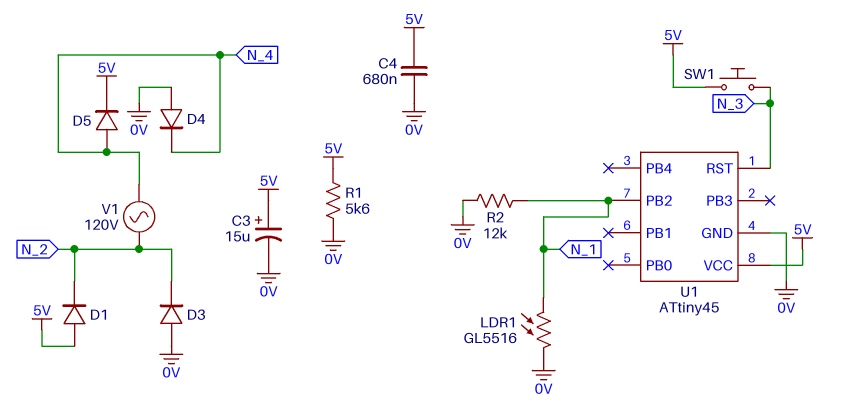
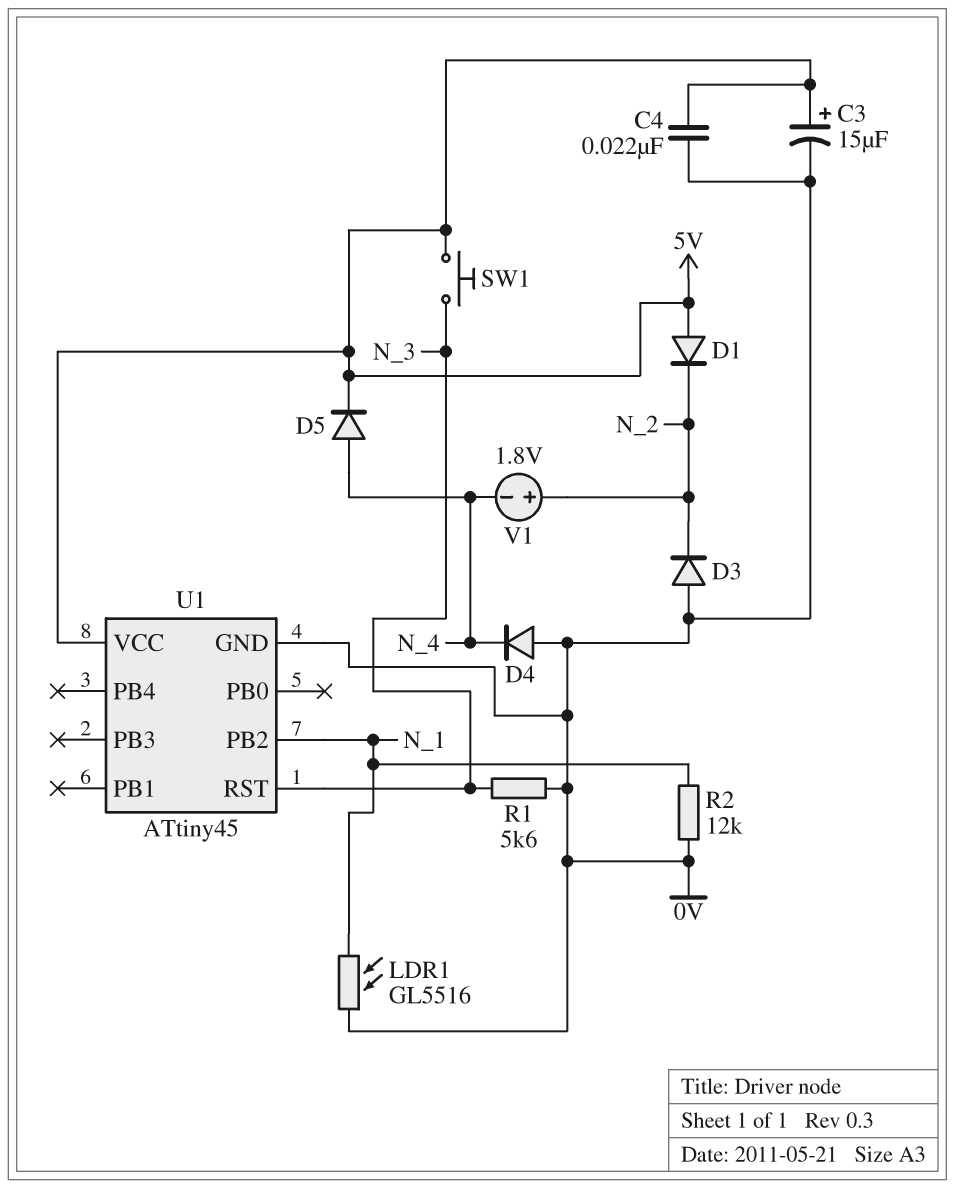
C4: 680nF (0V, 5V) -> 22nF (0V, 5V)
R1: 5.6k (0V, 5V) -> 5.6k (0V, N_3)
V1: AC 120V (N_2, N_4) -> 1.8V (plus N_2, minus N_4)

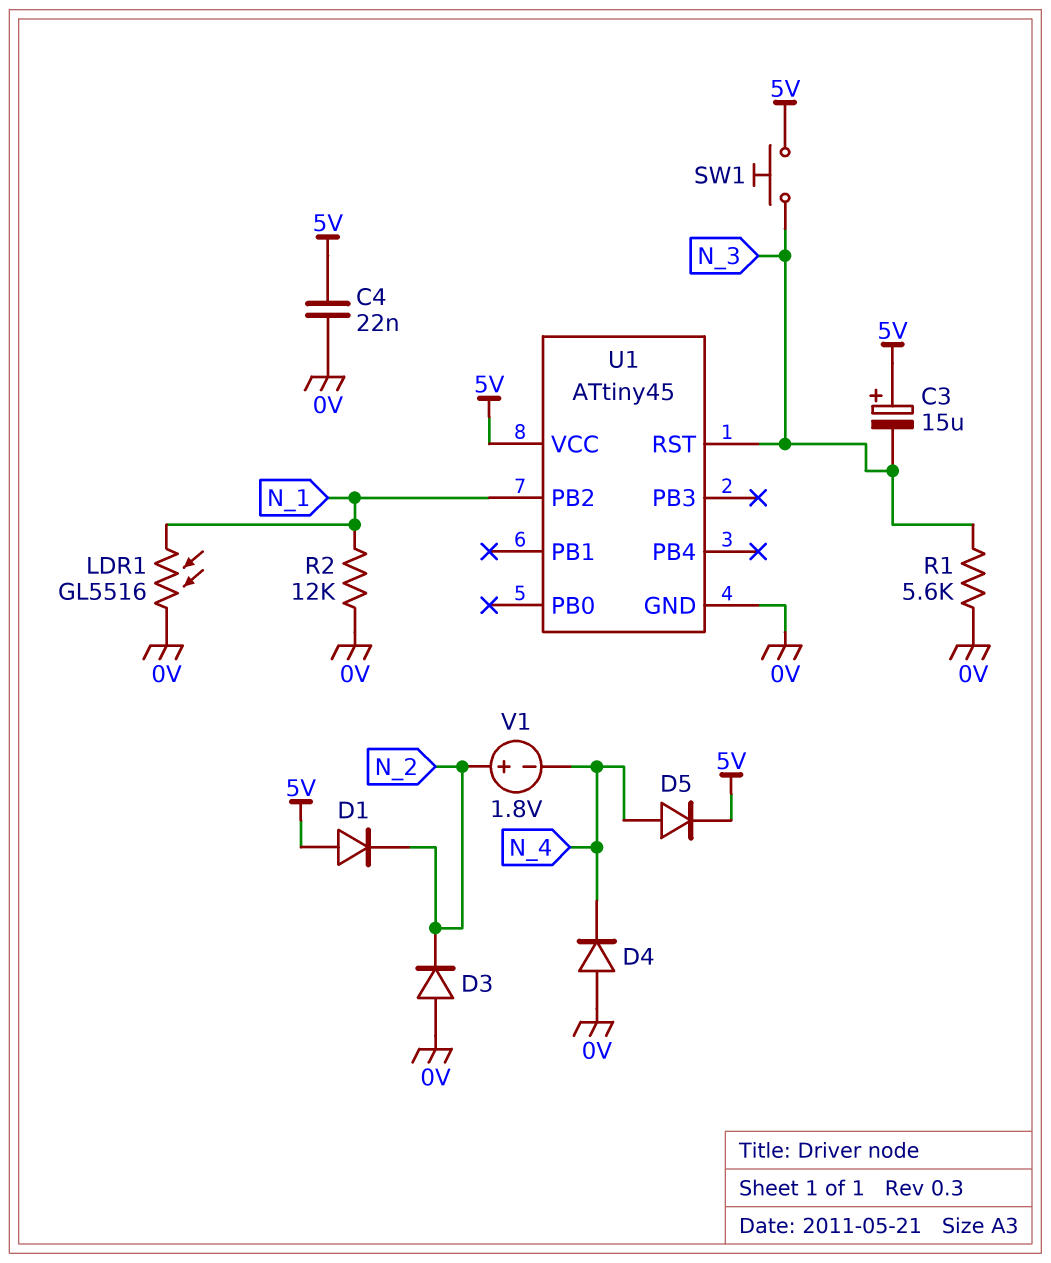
C3: 15uF (plus 5V, minus 0V) -> 15uF (plus 5V, minus N_3)

